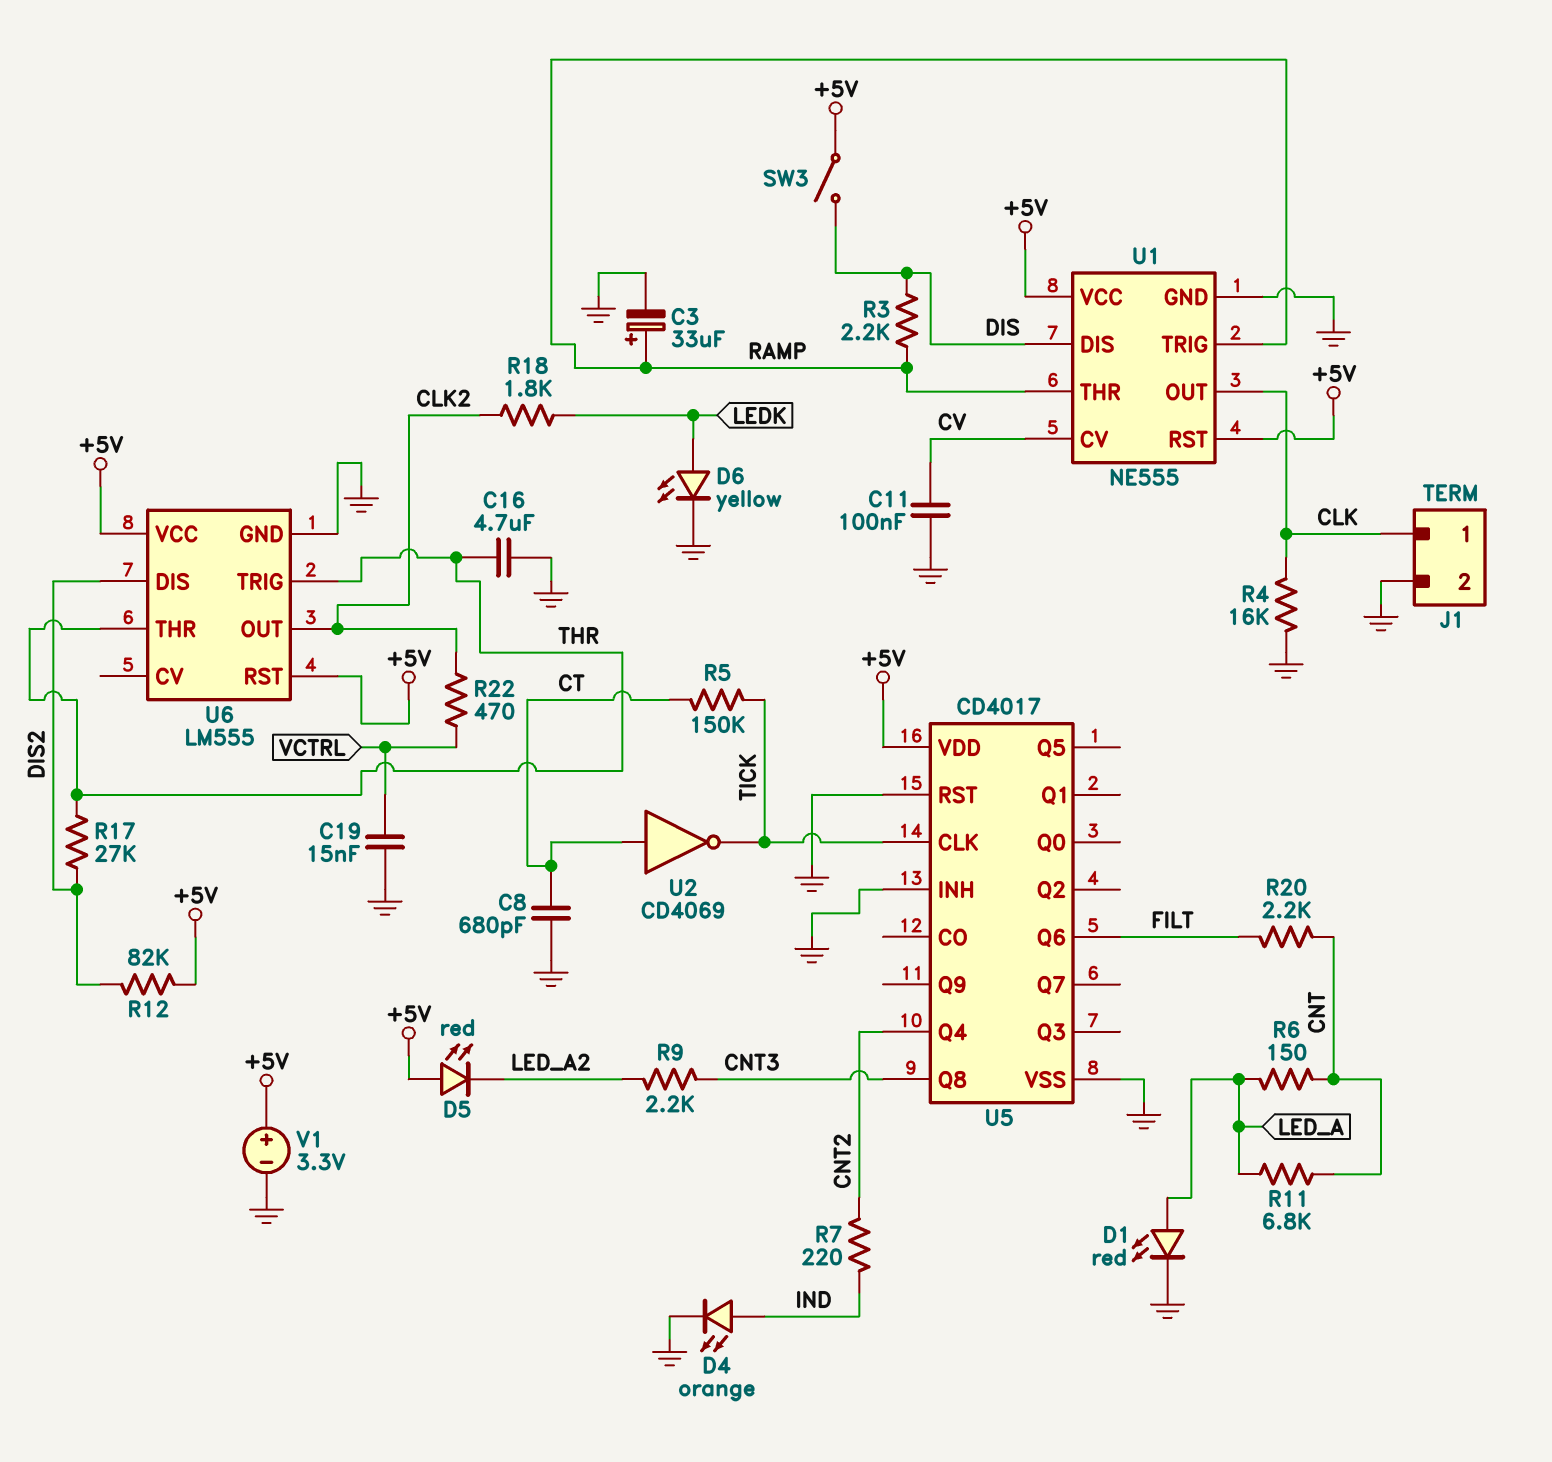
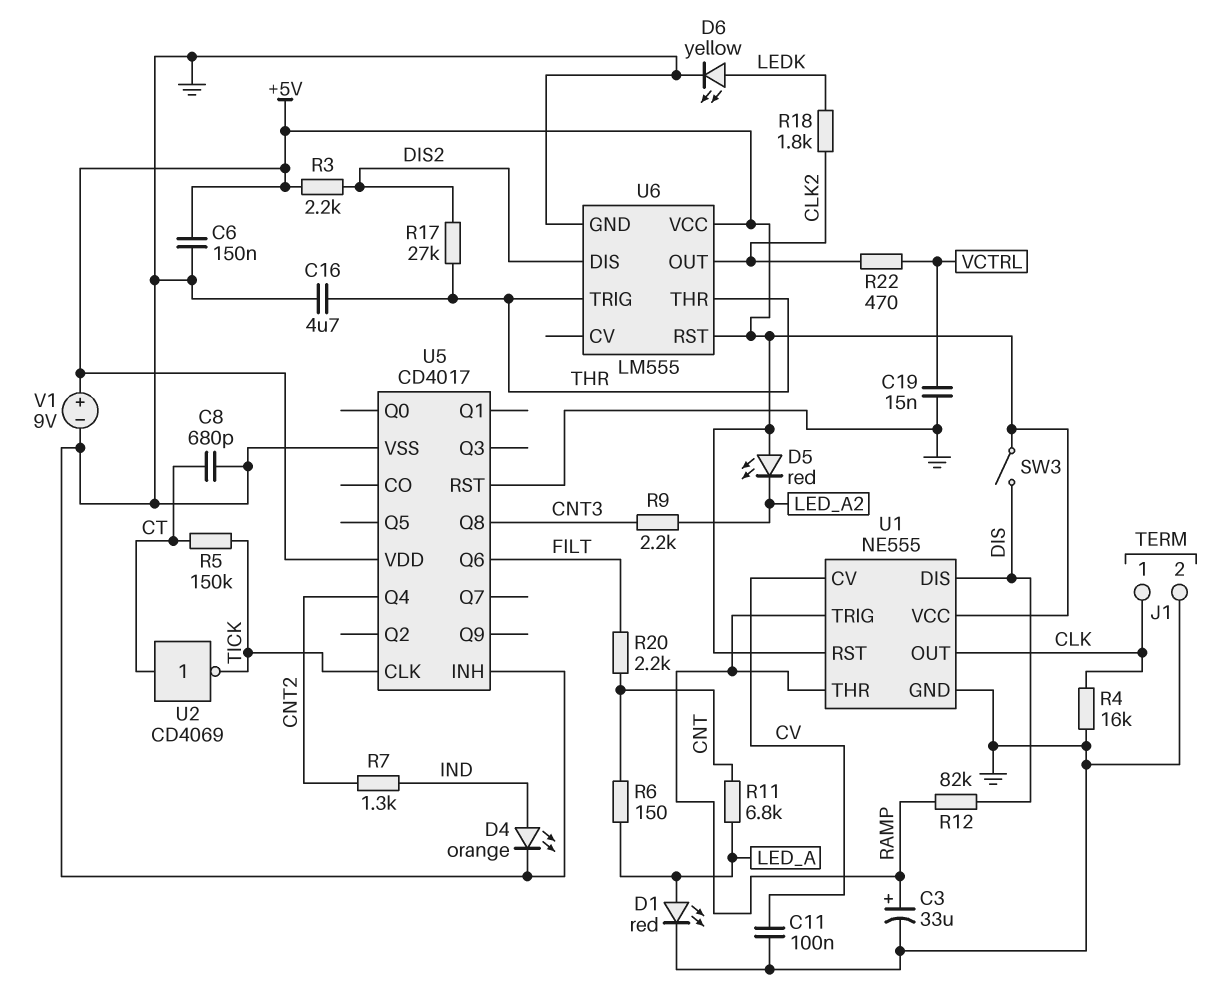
C6: none -> 150nF (+5V, GND)
R3: 2.2k (DIS, RAMP) -> 2.2k (+5V, DIS2)
R7: 220 (CNT2, IND) -> 1.3k (CNT2, IND)
R12: 82k (+5V, DIS2) -> 82k (DIS, RAMP)
V1: 3.3V (plus +5V, minus GND) -> 9V (plus +5V, minus GND)

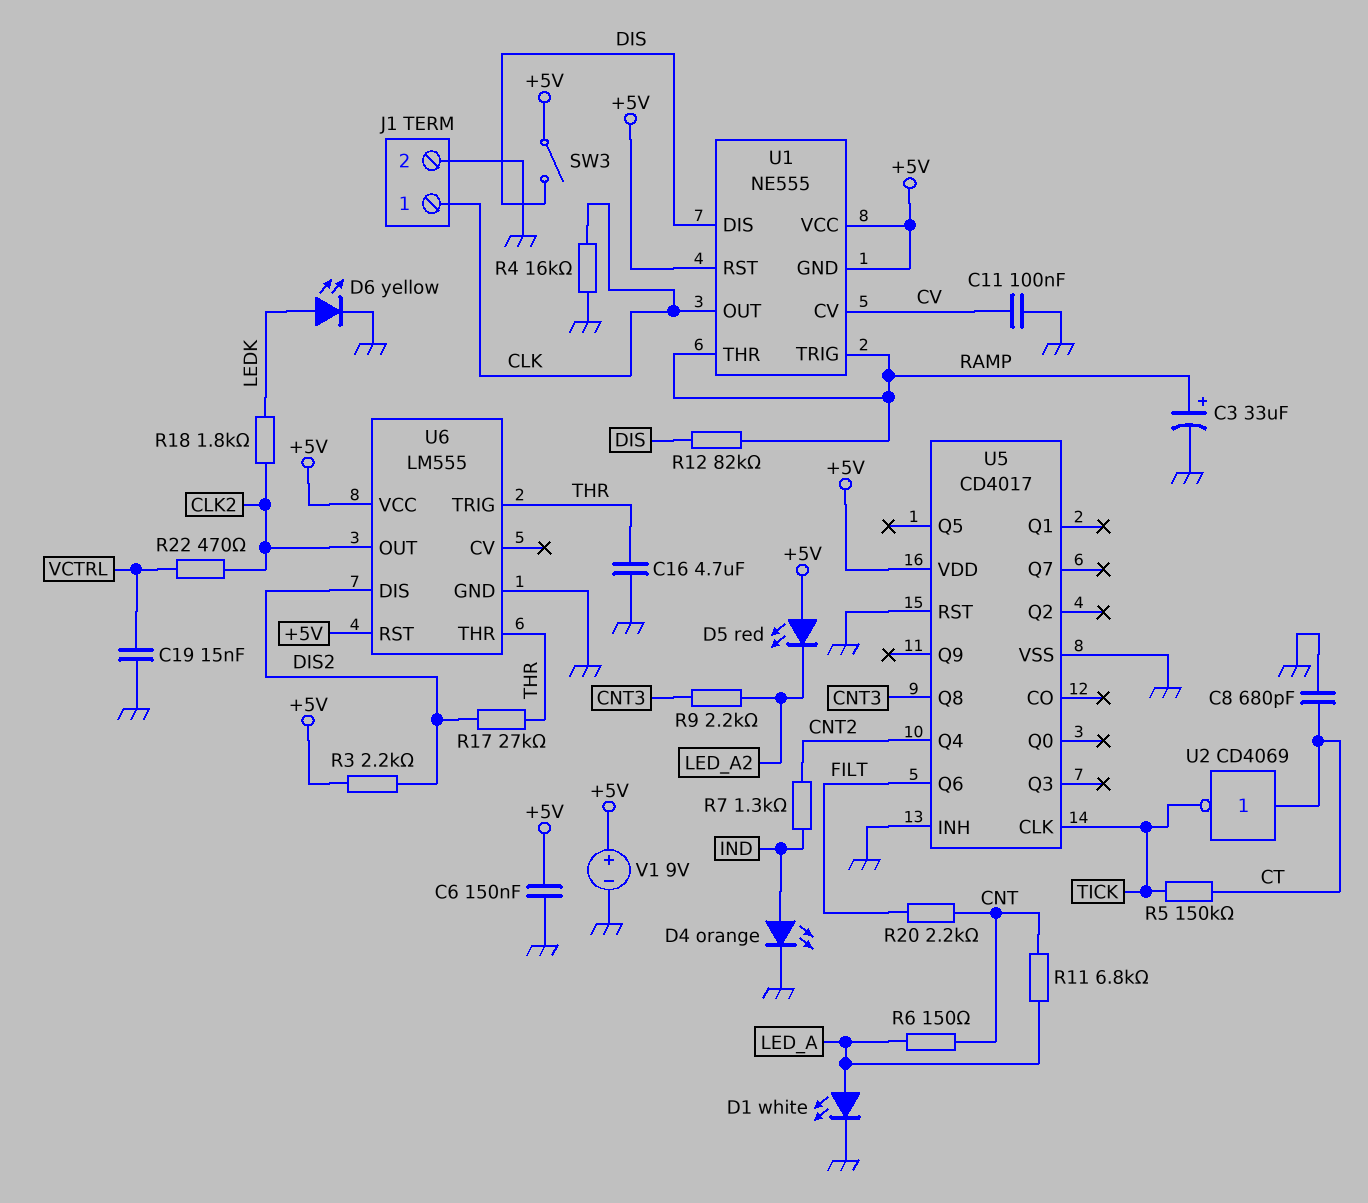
D1: LED red (A LED_A, K GND) -> LED white (A LED_A, K GND)
U1 pin GND: GND -> +5V

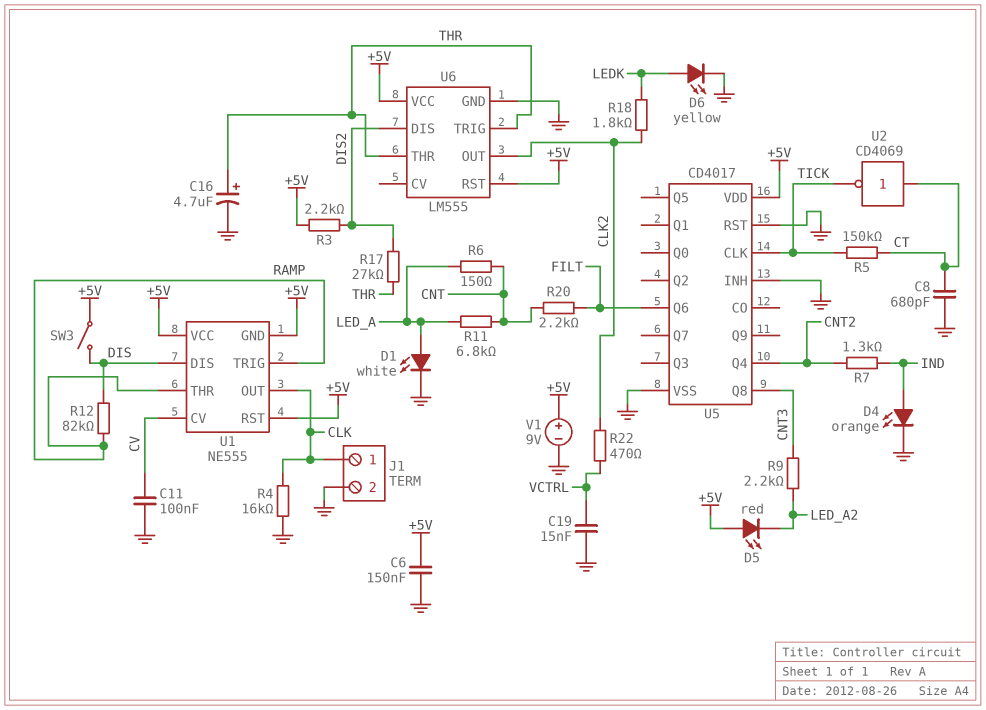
C3: 33uF (plus RAMP, minus GND) -> none
C16: 4.7uF (GND, THR) -> 4.7uF (plus THR, minus GND)

